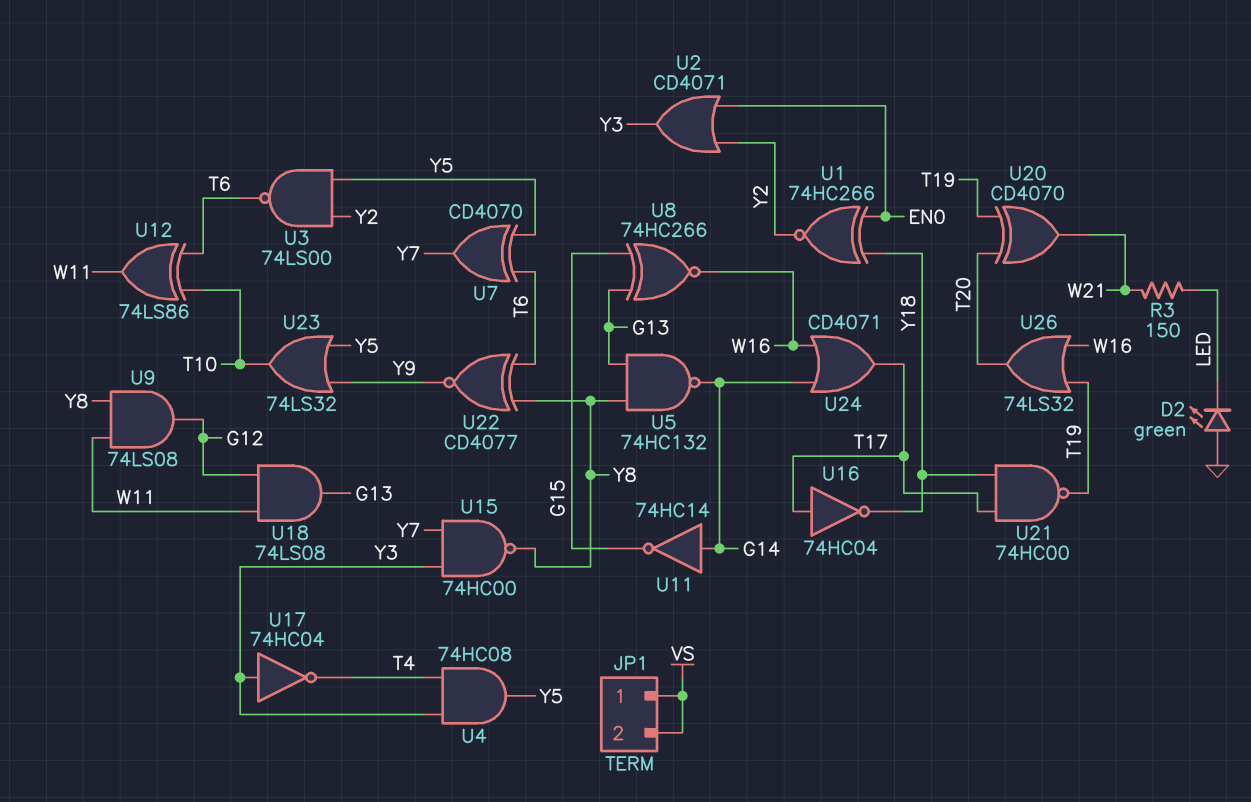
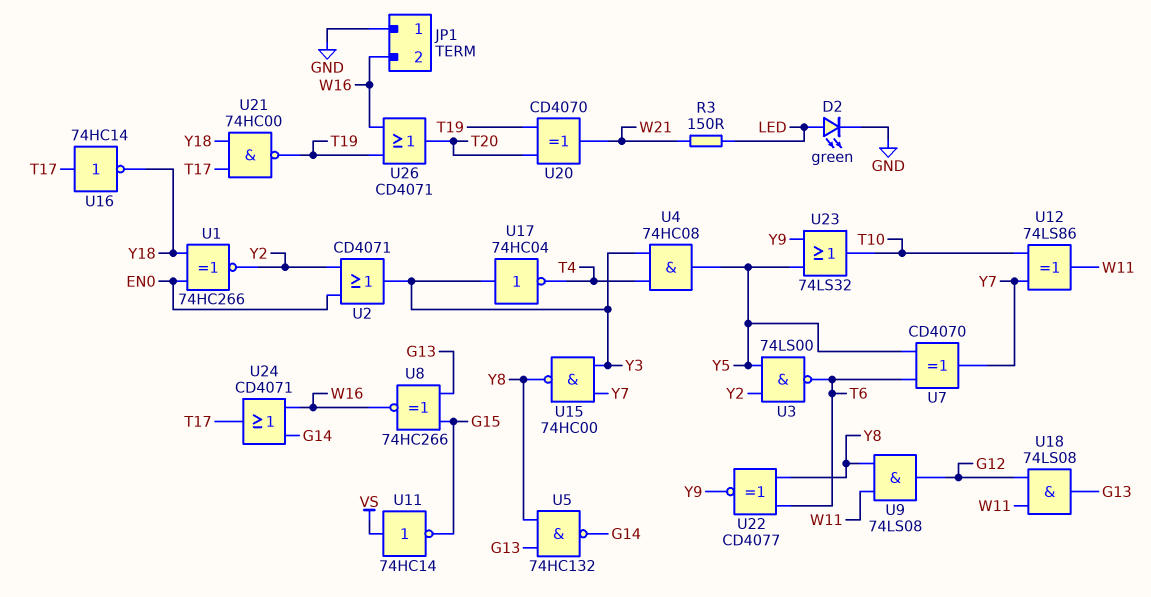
D2: LED green (A GND, K LED) -> LED green (A LED, K GND)
JP1 pin 1: VS -> GND
JP1 pin 2: VS -> W16
U11: NOT 74HC14 (in G14, out G15) -> NOT 74HC14 (in VS, out G15)
U12: XOR 74LS86 (in T6, in T10, out W11) -> XOR 74LS86 (in T10, in Y7, out W11)
U16: NOT 74HC04 (in T17, out Y18) -> NOT 74HC14 (in T17, out Y18)
U26: OR 74LS32 (in T19, in W16, out T20) -> OR CD4071 (in T19, in W16, out T20)

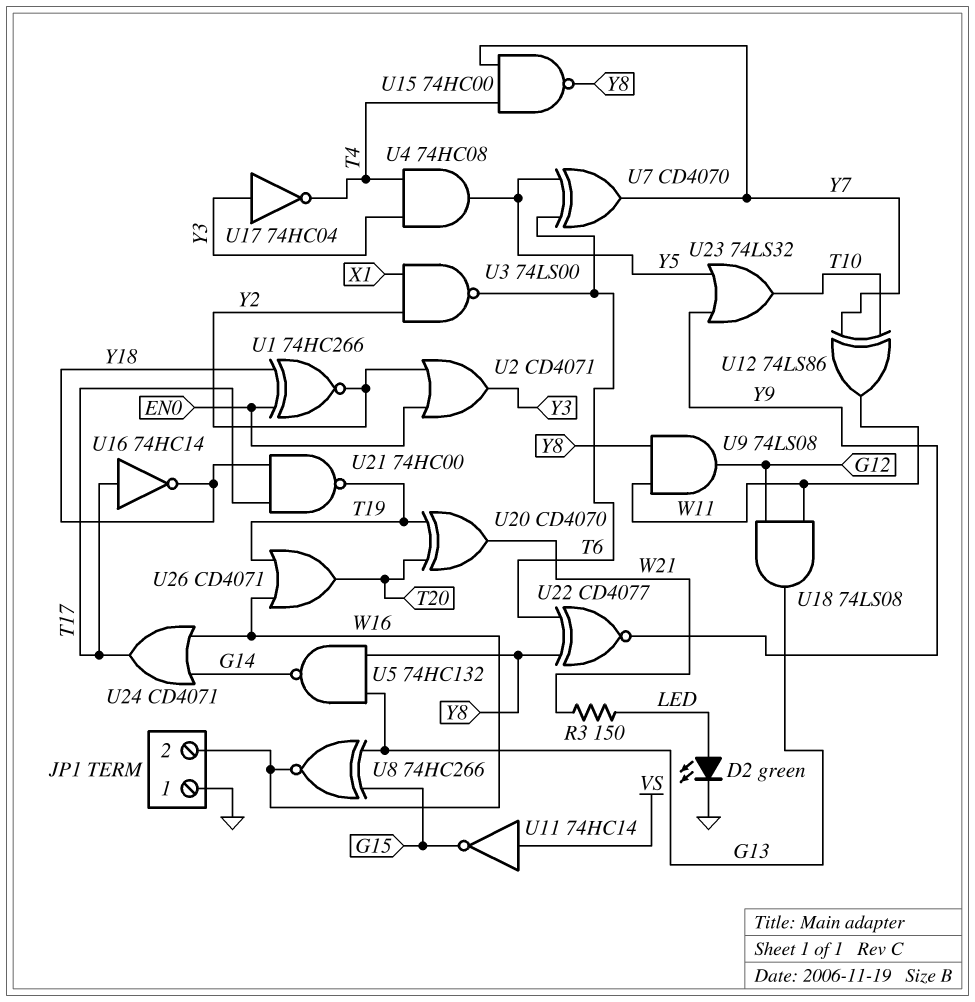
U3: NAND 74LS00 (in Y2, in Y5, out T6) -> NAND 74LS00 (in X1, in Y2, out T6)
U15: NAND 74HC00 (in Y3, in Y7, out Y8) -> NAND 74HC00 (in T4, in Y7, out Y8)

